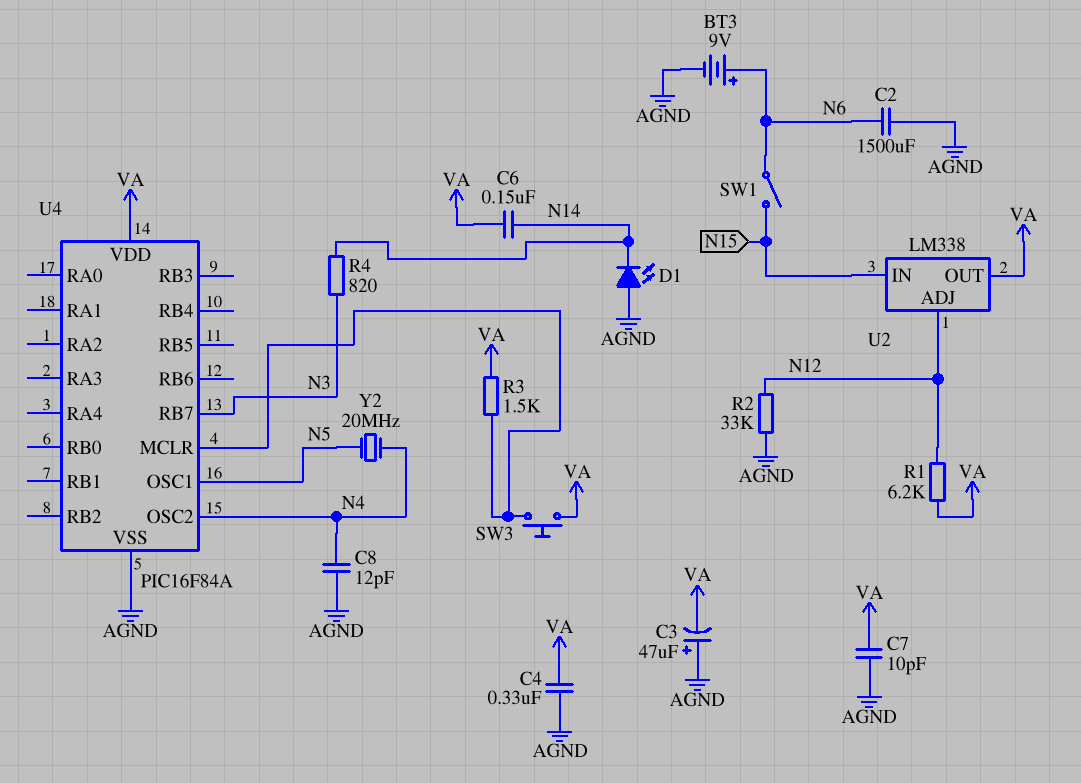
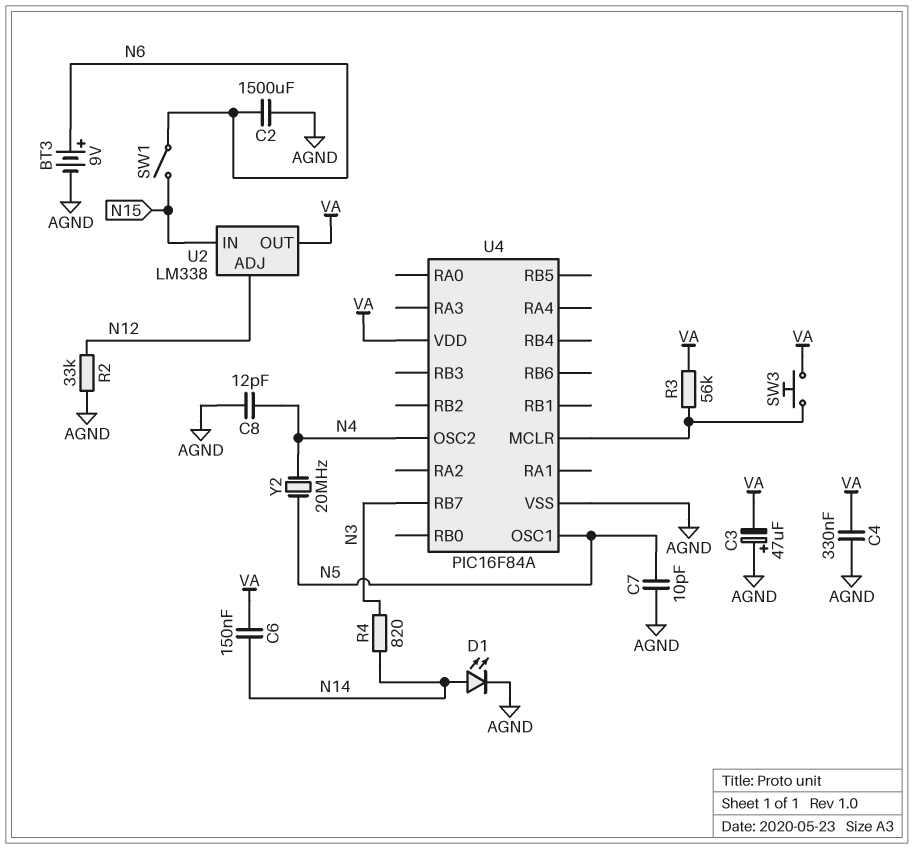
C7: 10pF (AGND, VA) -> 10pF (AGND, N5)
D1: LED (A AGND, K N14) -> LED (A N14, K AGND)
R1: 6.2k (N12, VA) -> none
R3: 1.5k (U4/MCLR, VA) -> 56k (U4/MCLR, VA)

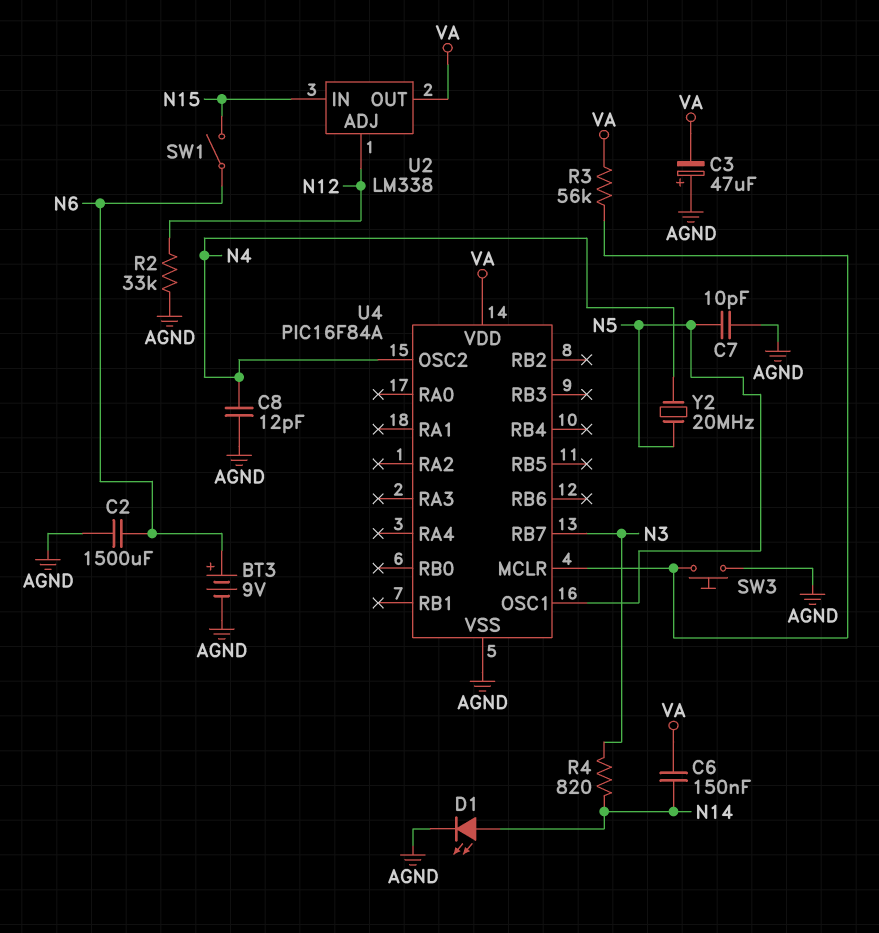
C4: 330nF (AGND, VA) -> none
SW3: button (U4/MCLR, VA) -> button (AGND, U4/MCLR)

